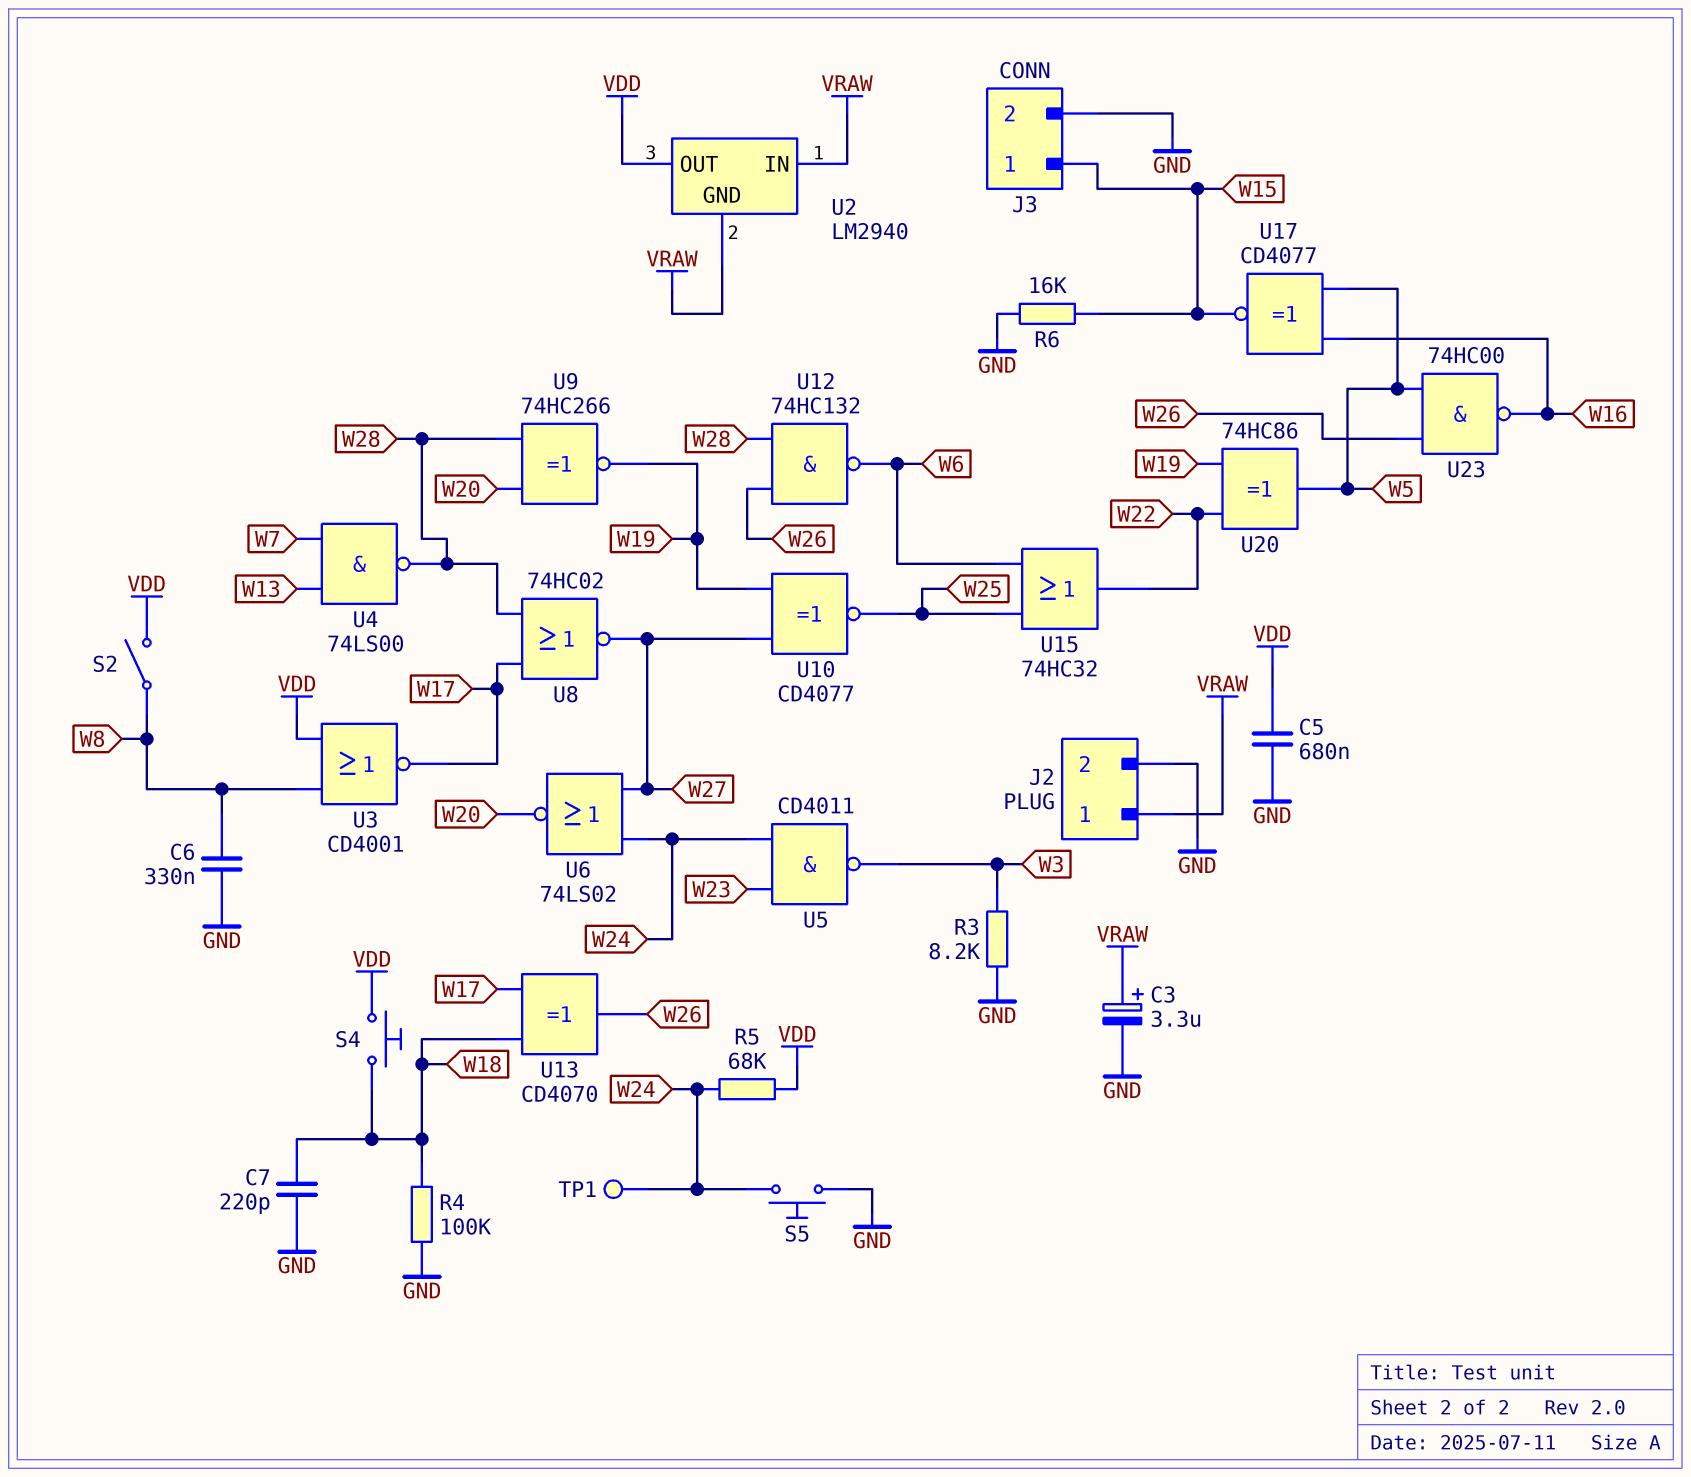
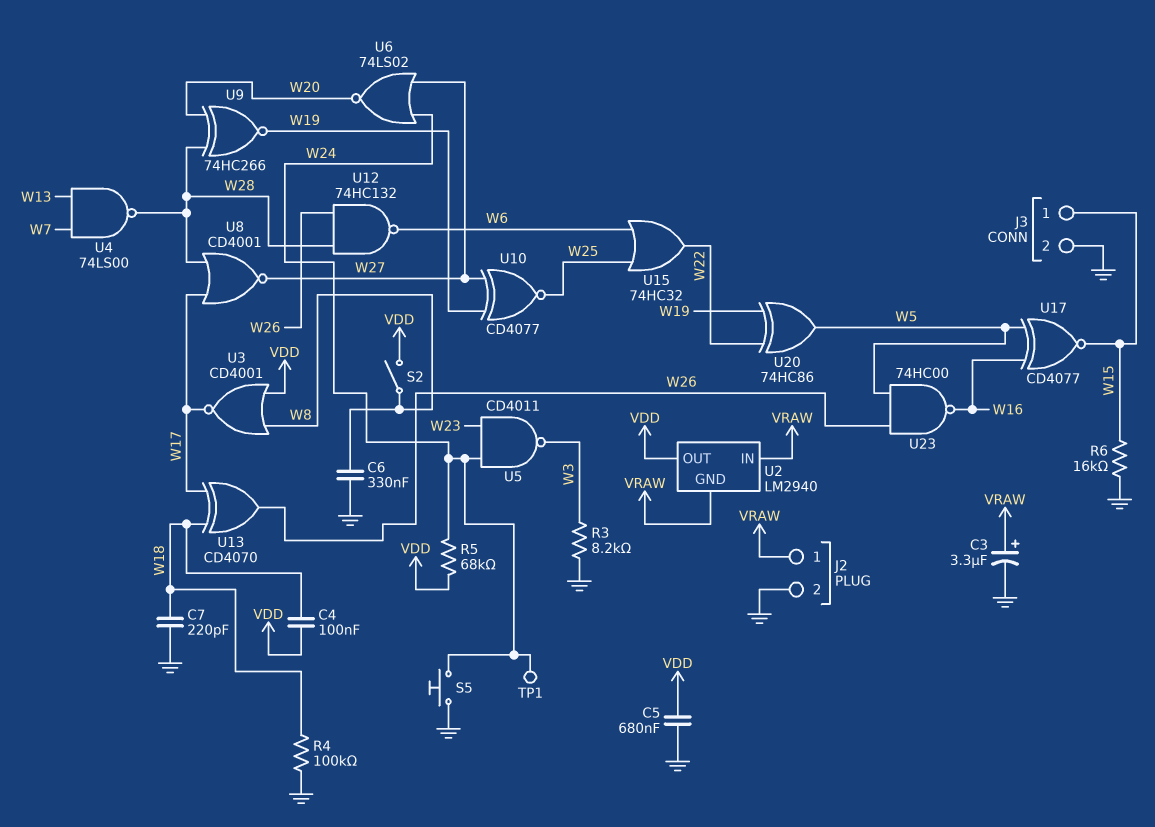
C4: none -> 100nF (VDD, W18)
S4: button (VDD, W18) -> none
U8: NOR 74HC02 (in W17, in W28, out W27) -> NOR CD4001 (in W17, in W28, out W27)

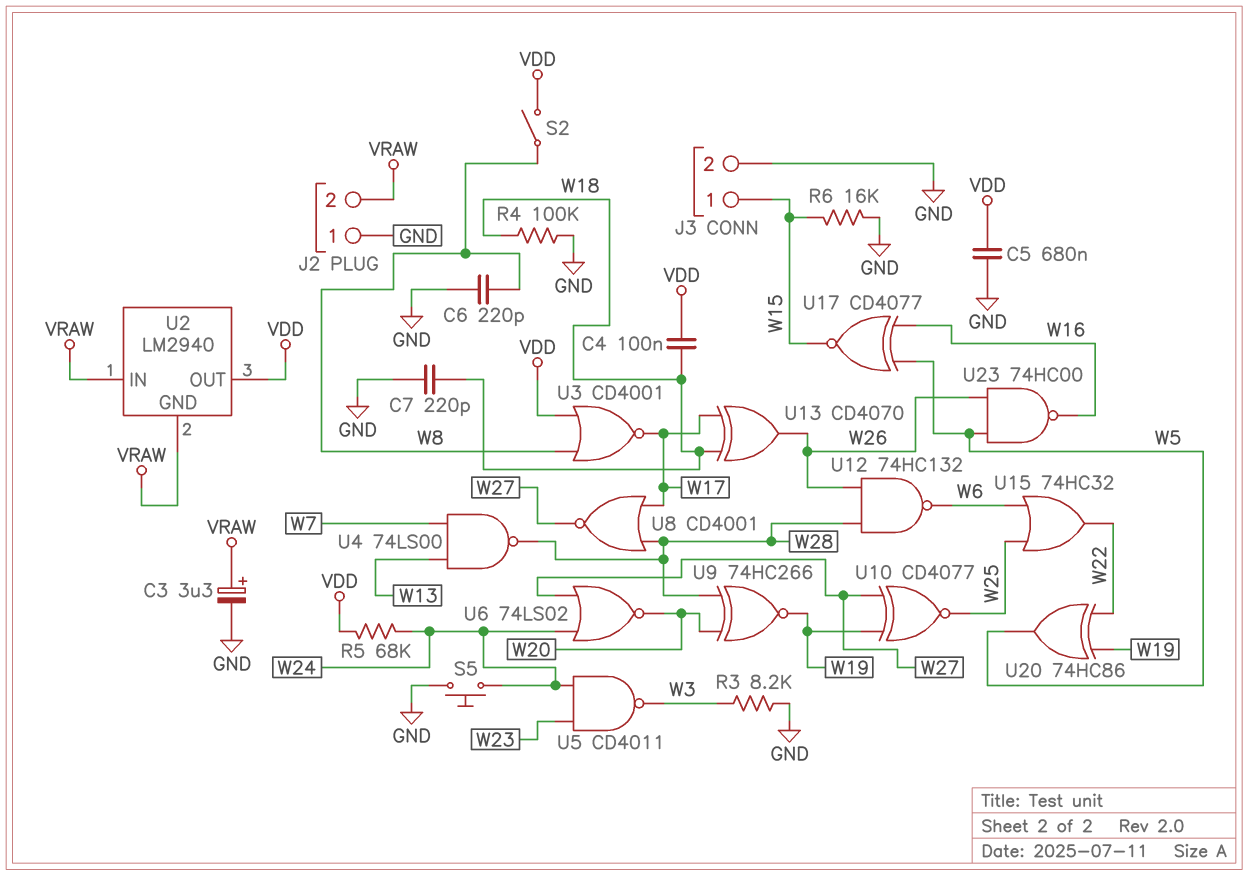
C6: 330nF (GND, W8) -> 220pF (GND, W8)
J2 pin 1: VRAW -> GND
J2 pin 2: GND -> VRAW
TP1: test point (W24) -> none

